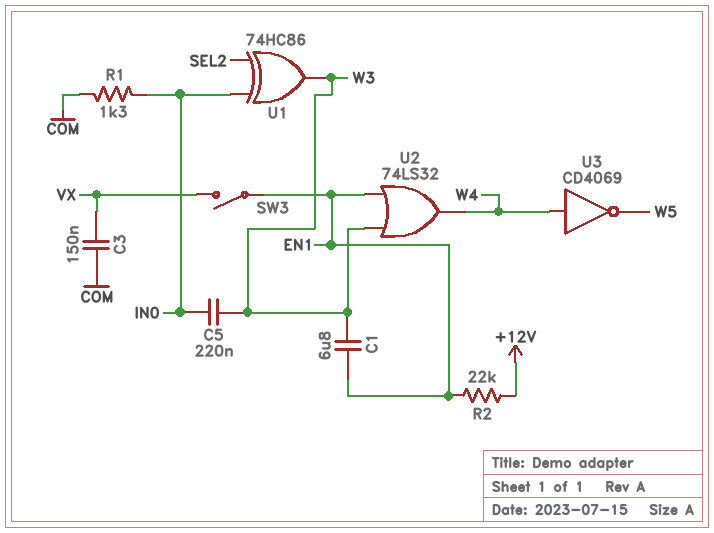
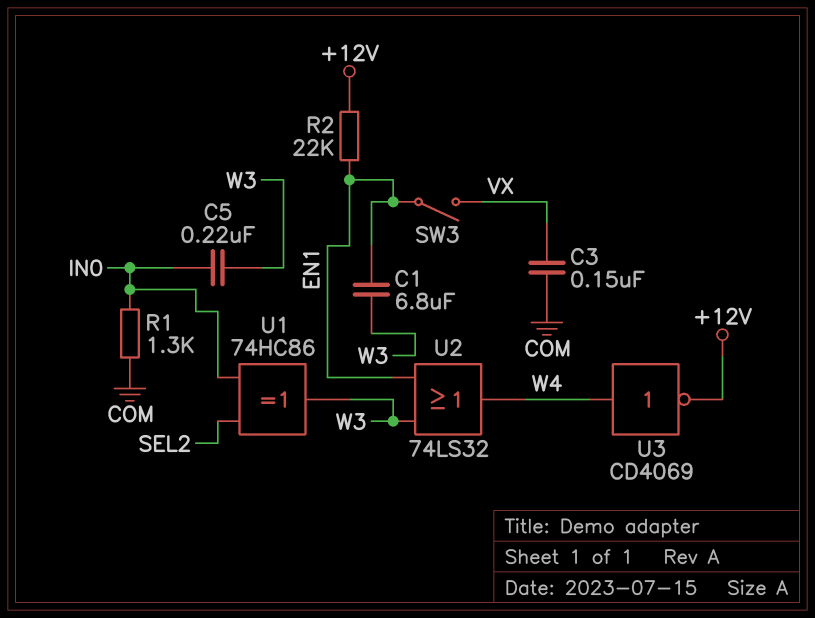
U3: NOT CD4069 (in W4, out W5) -> NOT CD4069 (in W4, out +12V)

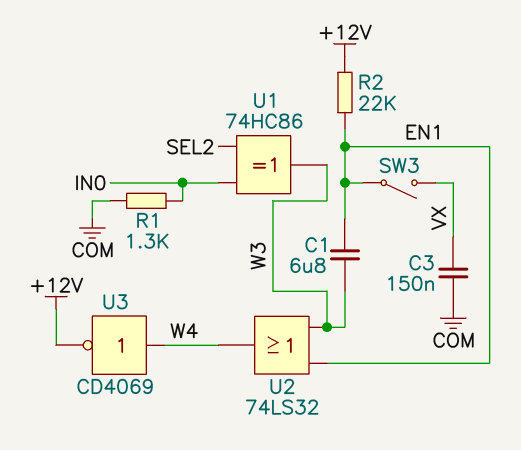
C5: 220nF (IN0, W3) -> none

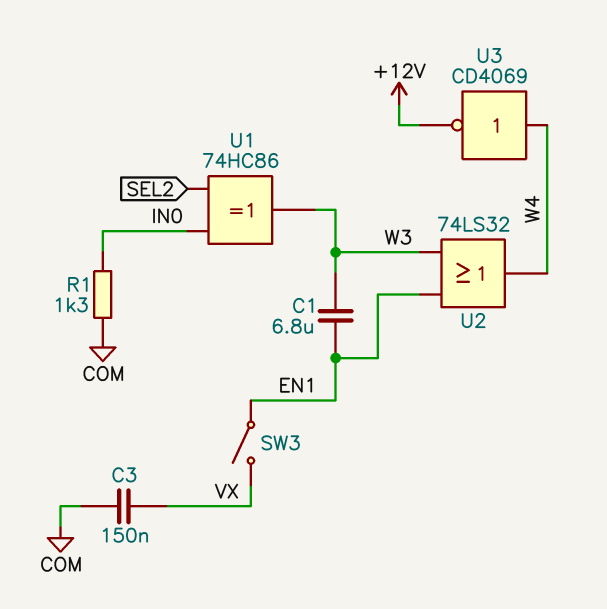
R2: 22k (+12V, EN1) -> none

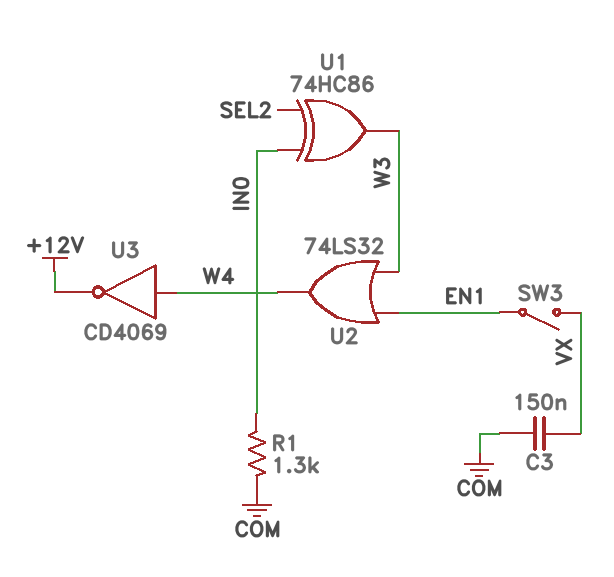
C1: 6.8uF (EN1, W3) -> none

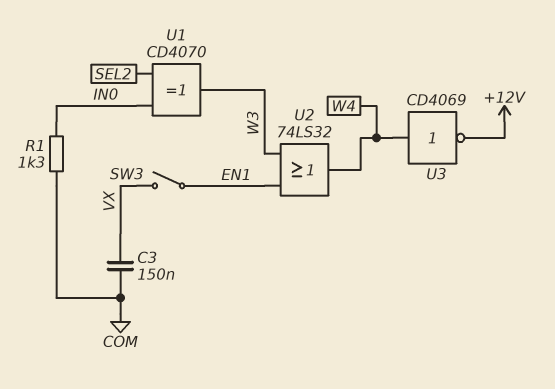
U1: XOR 74HC86 (in IN0, in SEL2, out W3) -> XOR CD4070 (in IN0, in SEL2, out W3)

